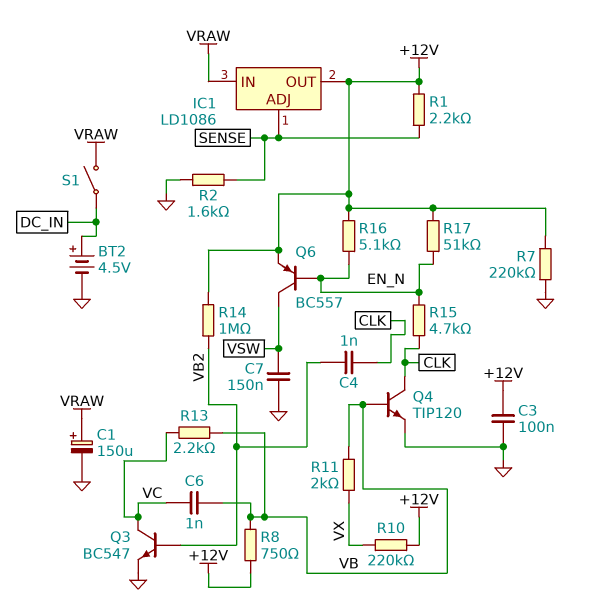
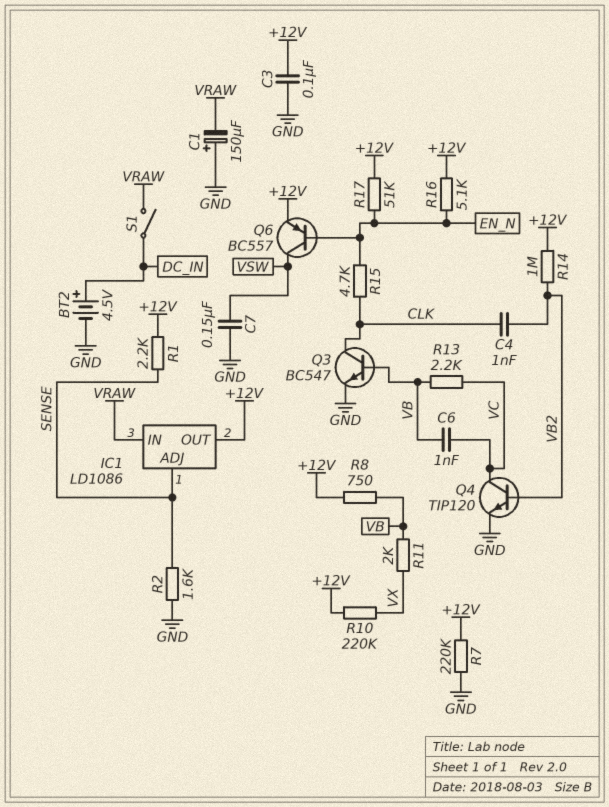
C1: 150uF (plus VRAW, minus GND) -> 150uF (plus GND, minus VRAW)
Q3: NPN BC547 (B VB2, C VC, E GND) -> NPN BC547 (B VB, C CLK, E GND)
Q4: NPN TIP120 (B VB, C CLK, E GND) -> NPN TIP120 (B VB2, C VC, E GND)

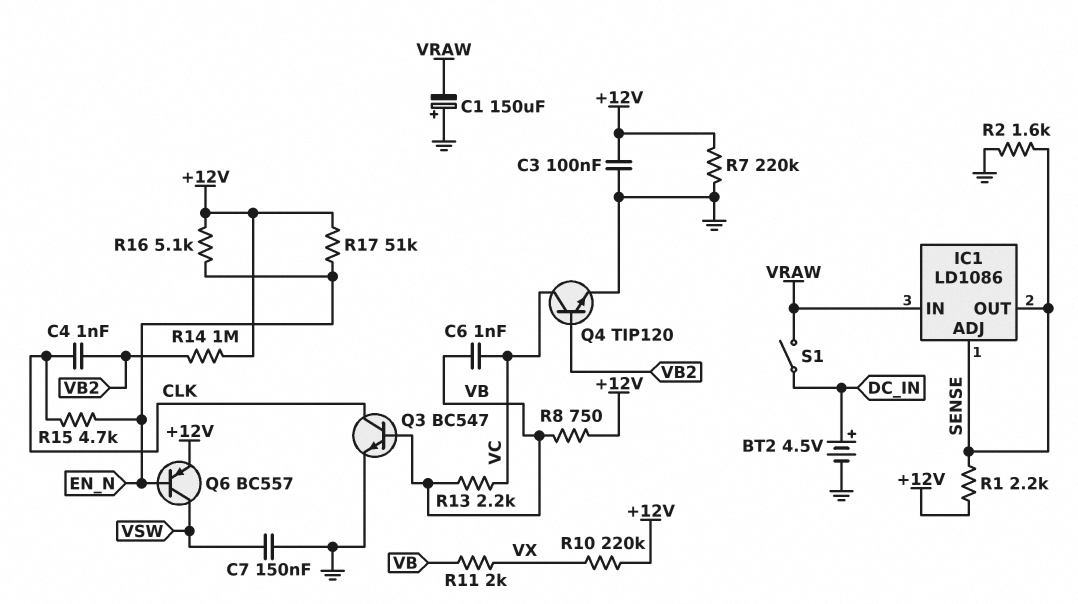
IC1 pin OUT: +12V -> SENSE

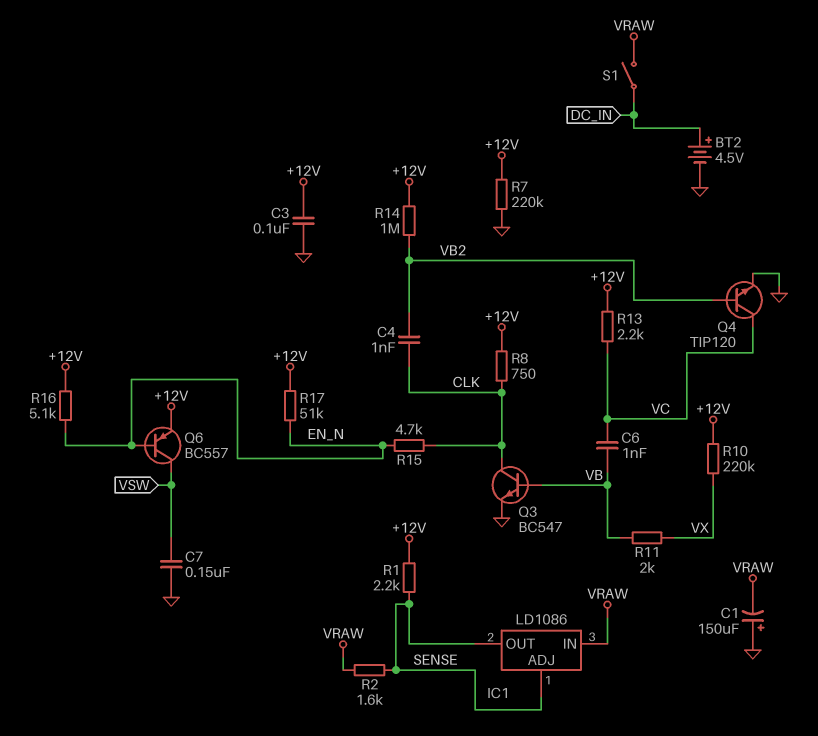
R2: 1.6k (GND, SENSE) -> 1.6k (SENSE, VRAW)
R8: 750 (+12V, VB) -> 750 (+12V, CLK)
R13: 2.2k (VB, VC) -> 2.2k (+12V, VC)

